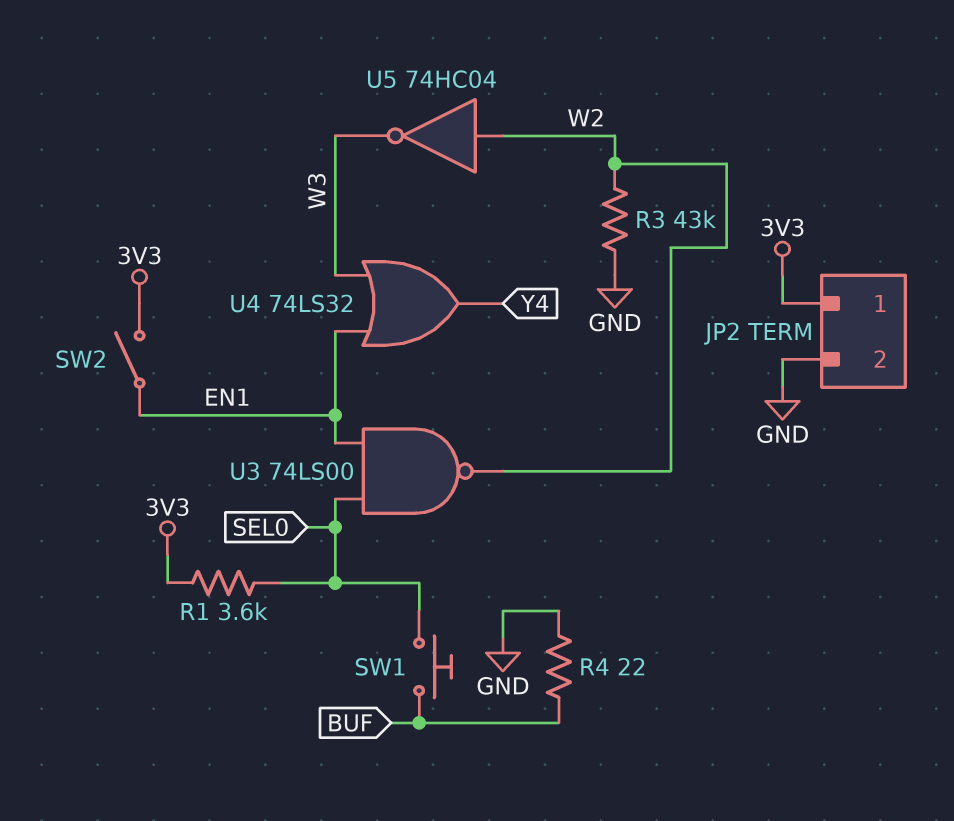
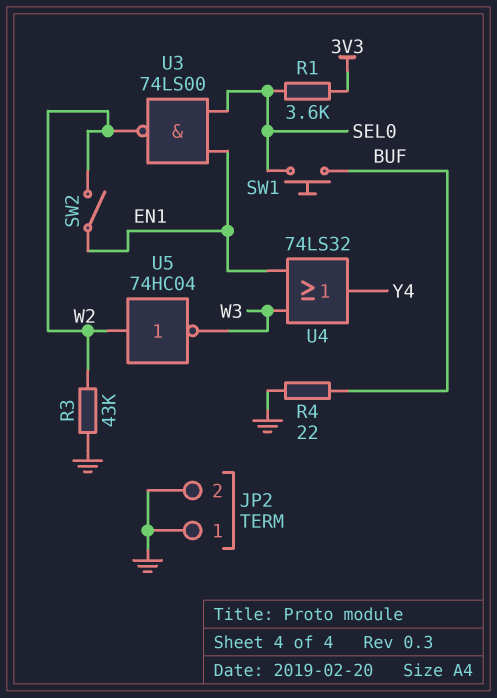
JP2 pin 1: 3V3 -> GND
SW2: switch (3V3, EN1) -> switch (EN1, W2)

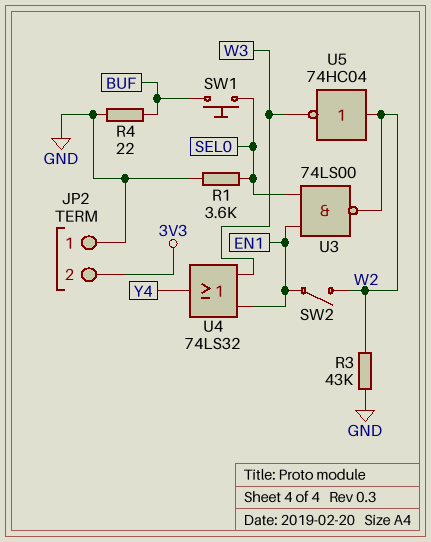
JP2 pin 2: GND -> 3V3
R1: 3.6k (3V3, SEL0) -> 3.6k (GND, SEL0)

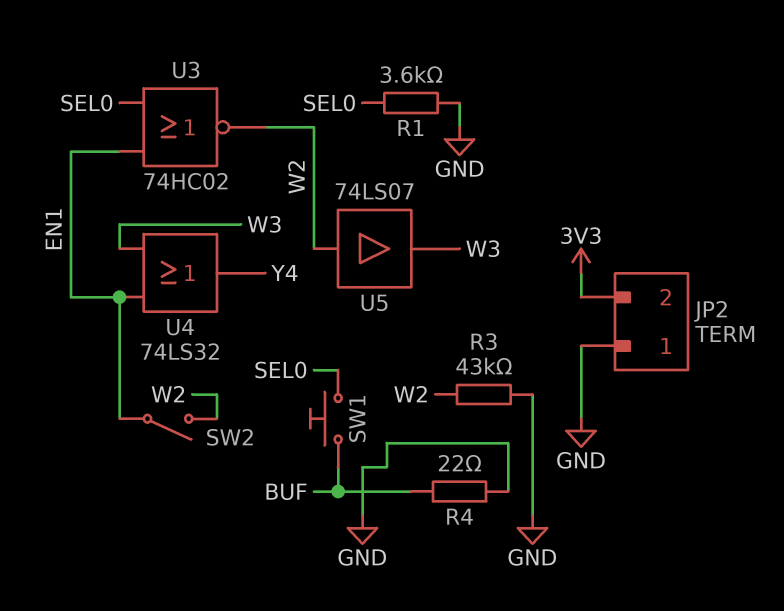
U3: NAND 74LS00 (in EN1, in SEL0, out W2) -> NOR 74HC02 (in EN1, in SEL0, out W2)
U5: NOT 74HC04 (in W2, out W3) -> buffer 74LS07 (in W2, out W3)

